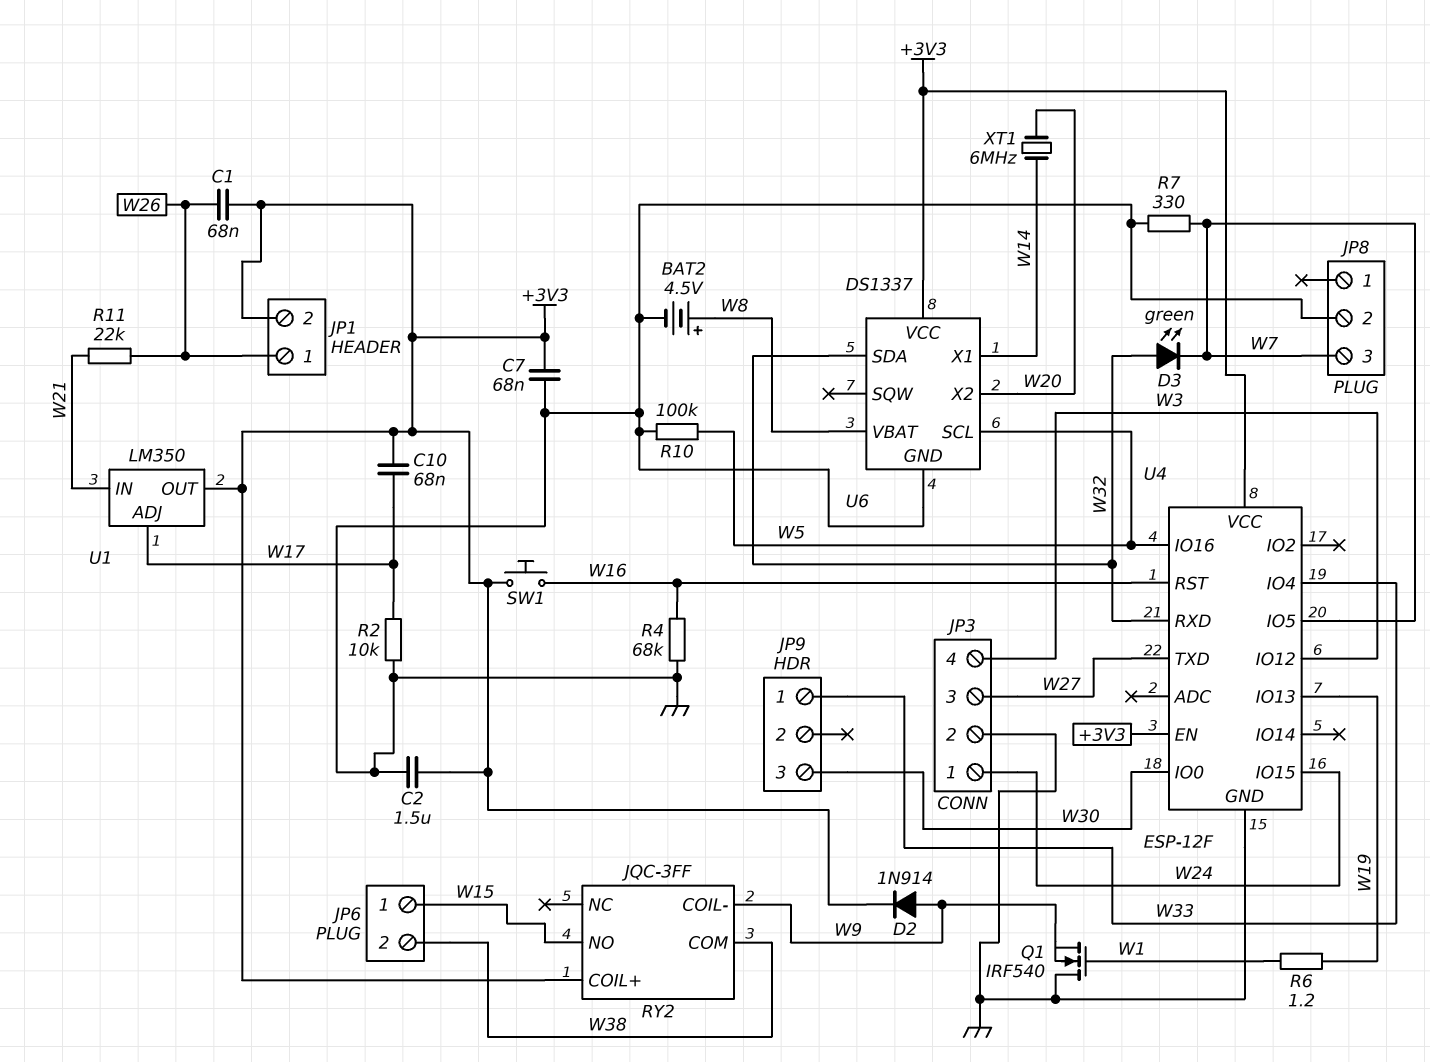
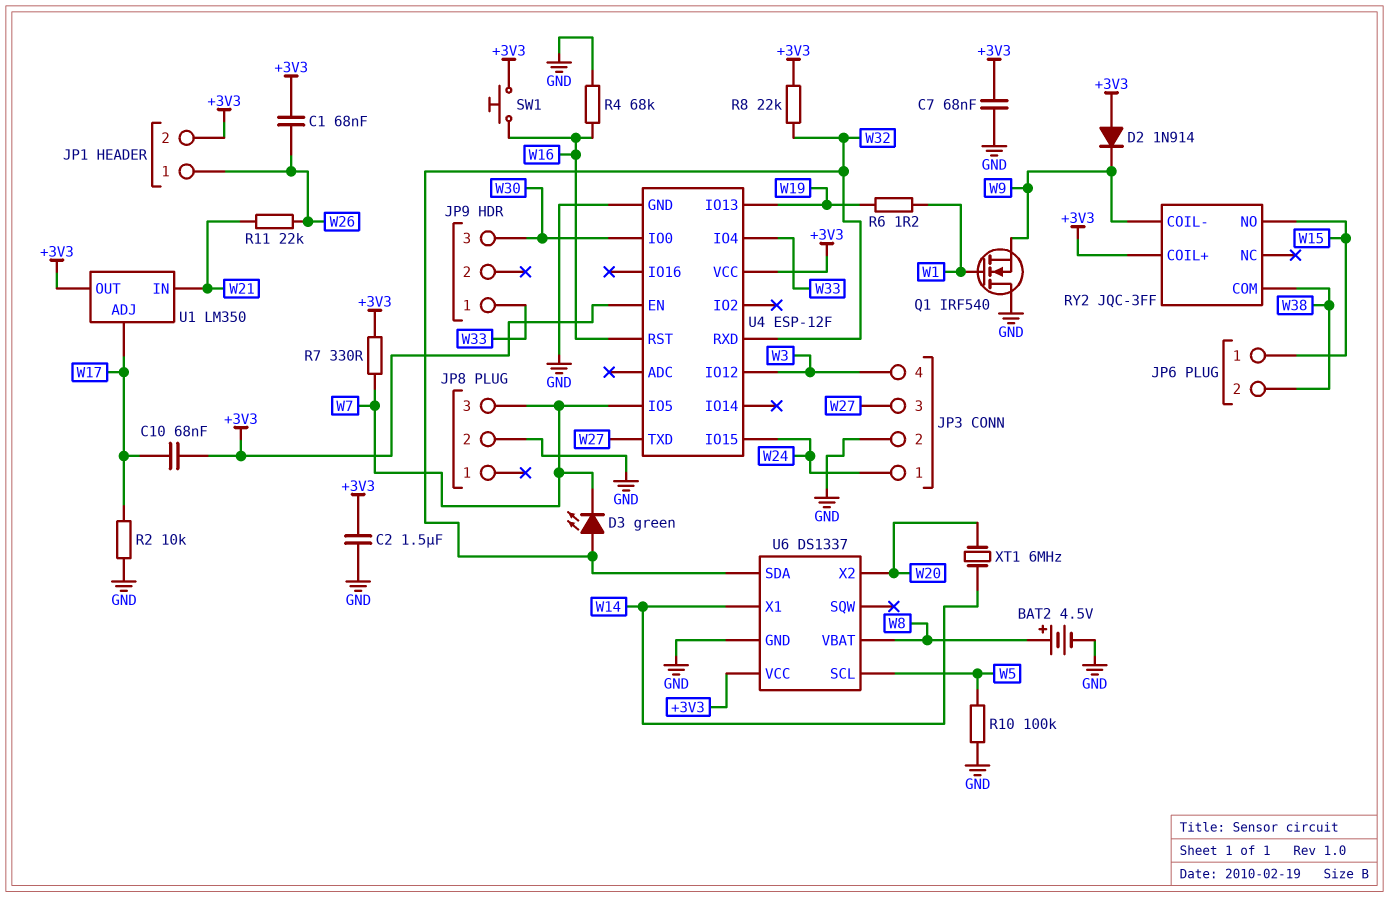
D2: diode 1N914 (A W9, K +3V3) -> diode 1N914 (A +3V3, K W9)
R7: 330 (GND, W7) -> 330 (+3V3, W7)
R8: none -> 22k (+3V3, W32)
U4 pin IO16: W5 -> none

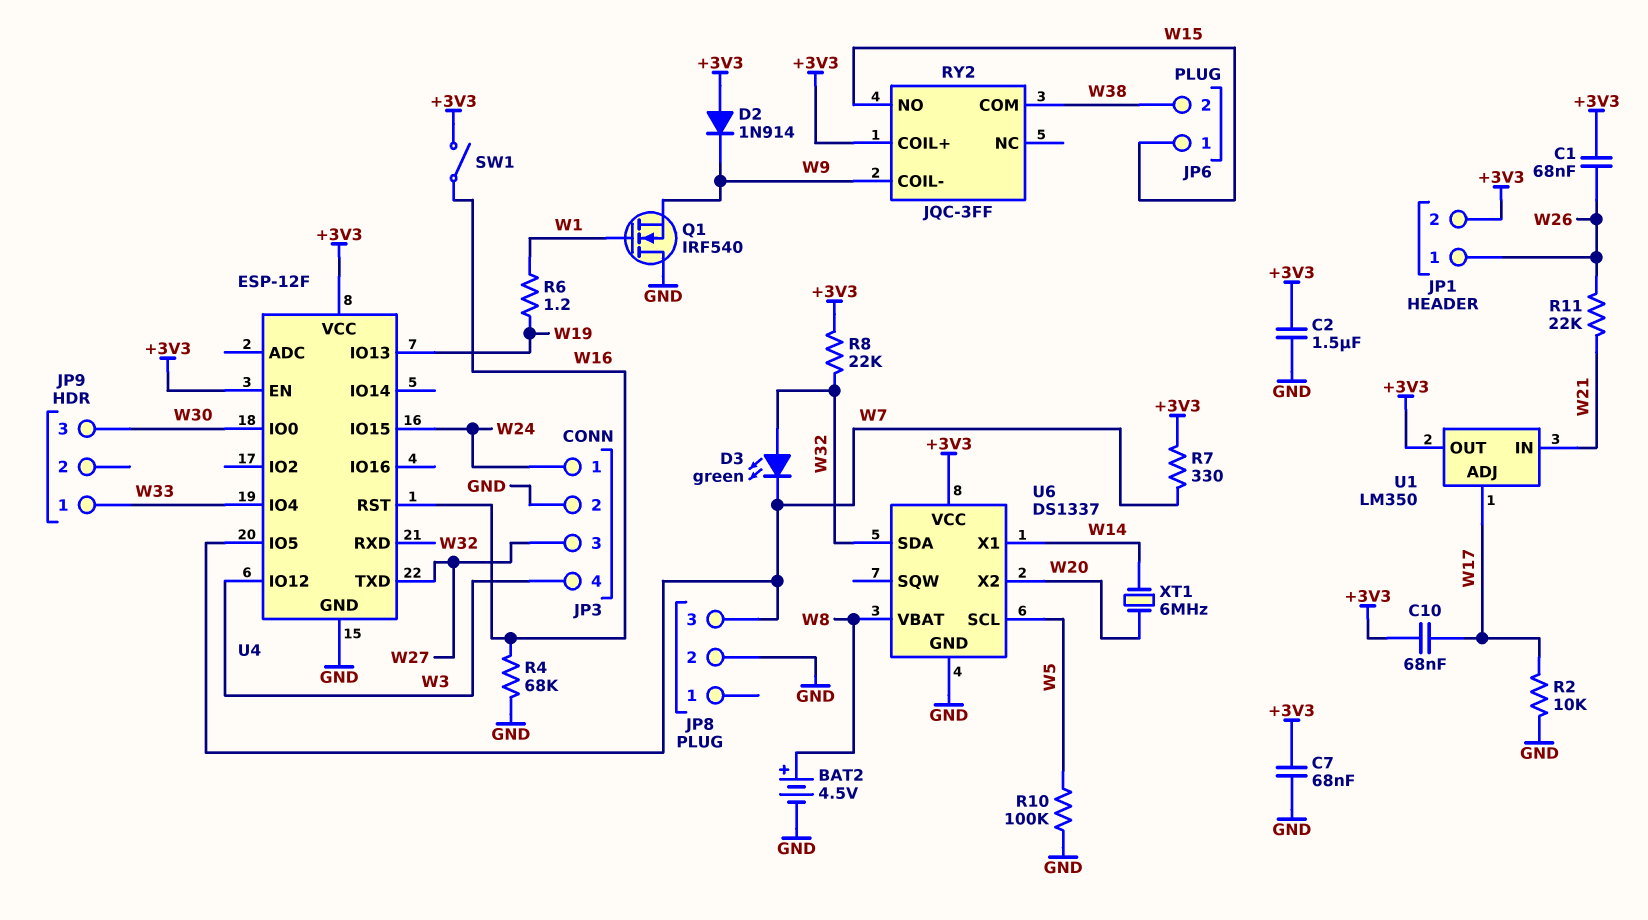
SW1: button (+3V3, W16) -> switch (+3V3, W16)

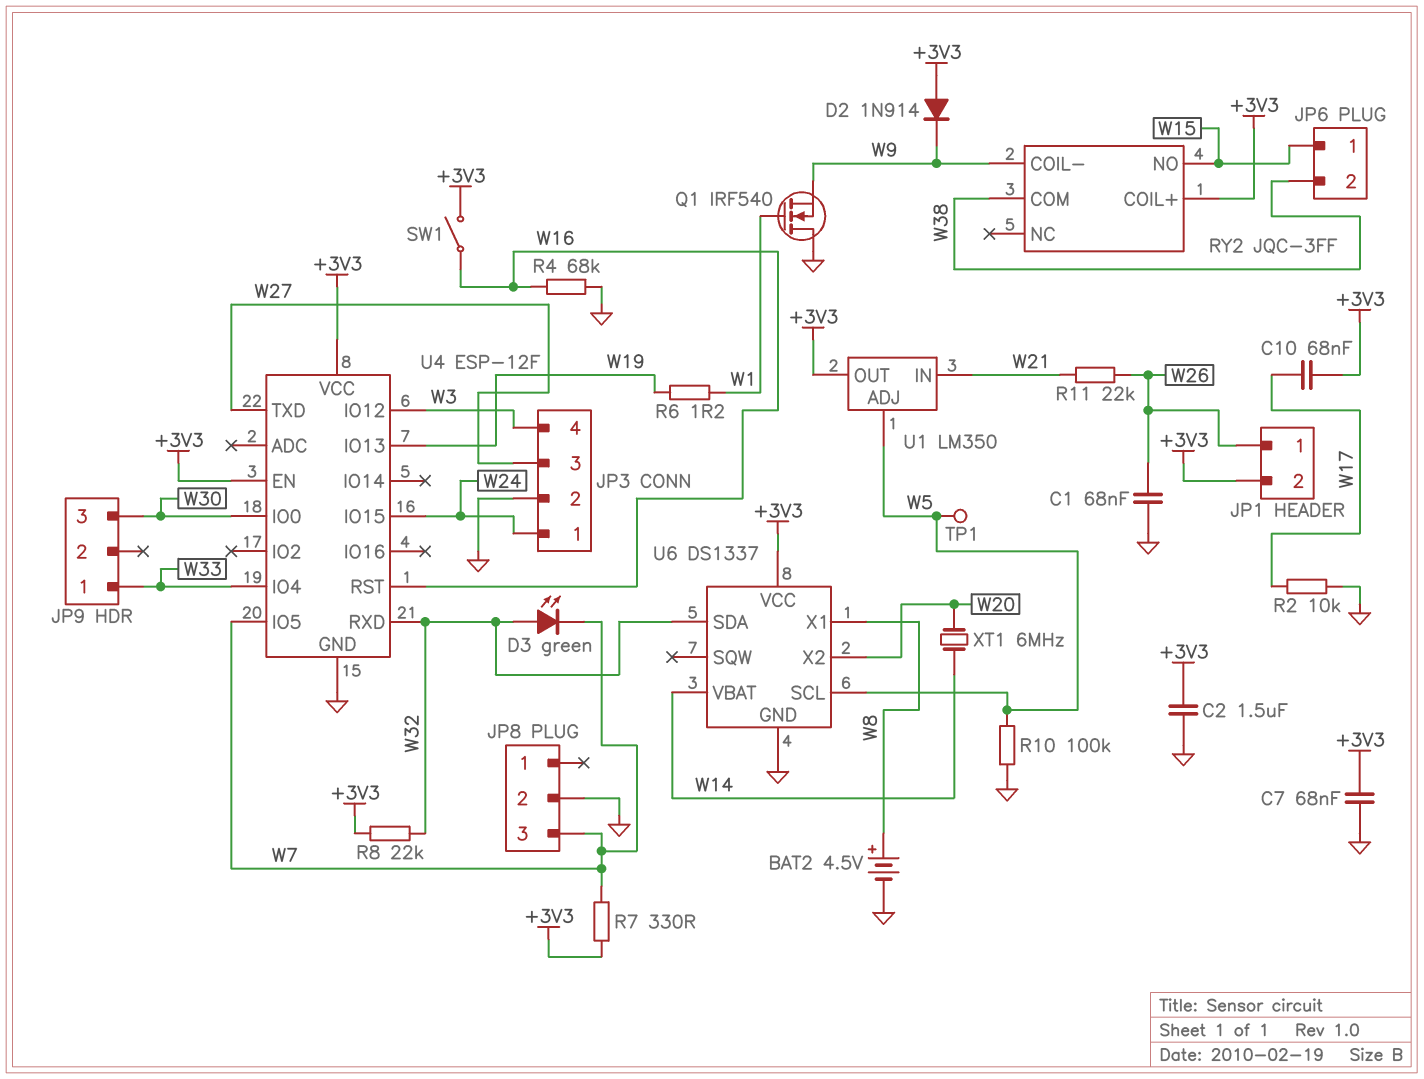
C1: 68nF (+3V3, W26) -> 68nF (GND, W26)
TP1: none -> test point (W5)
U1 pin ADJ: W17 -> W5
U6 pin VBAT: W8 -> W14
U6 pin X1: W14 -> W8

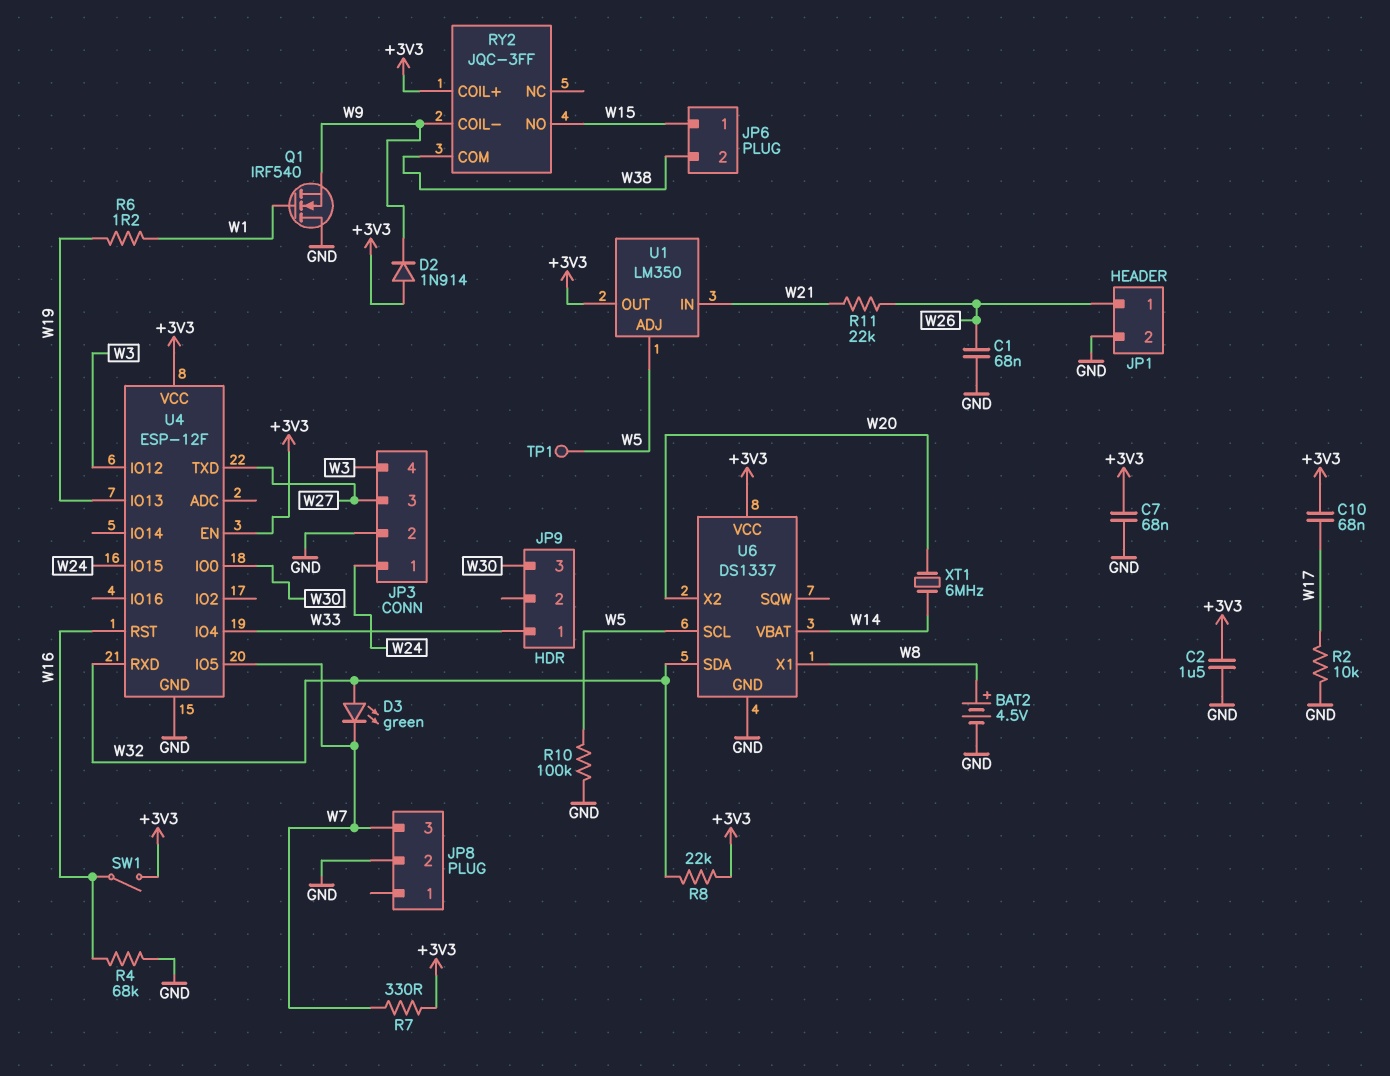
JP1 pin 2: +3V3 -> GND

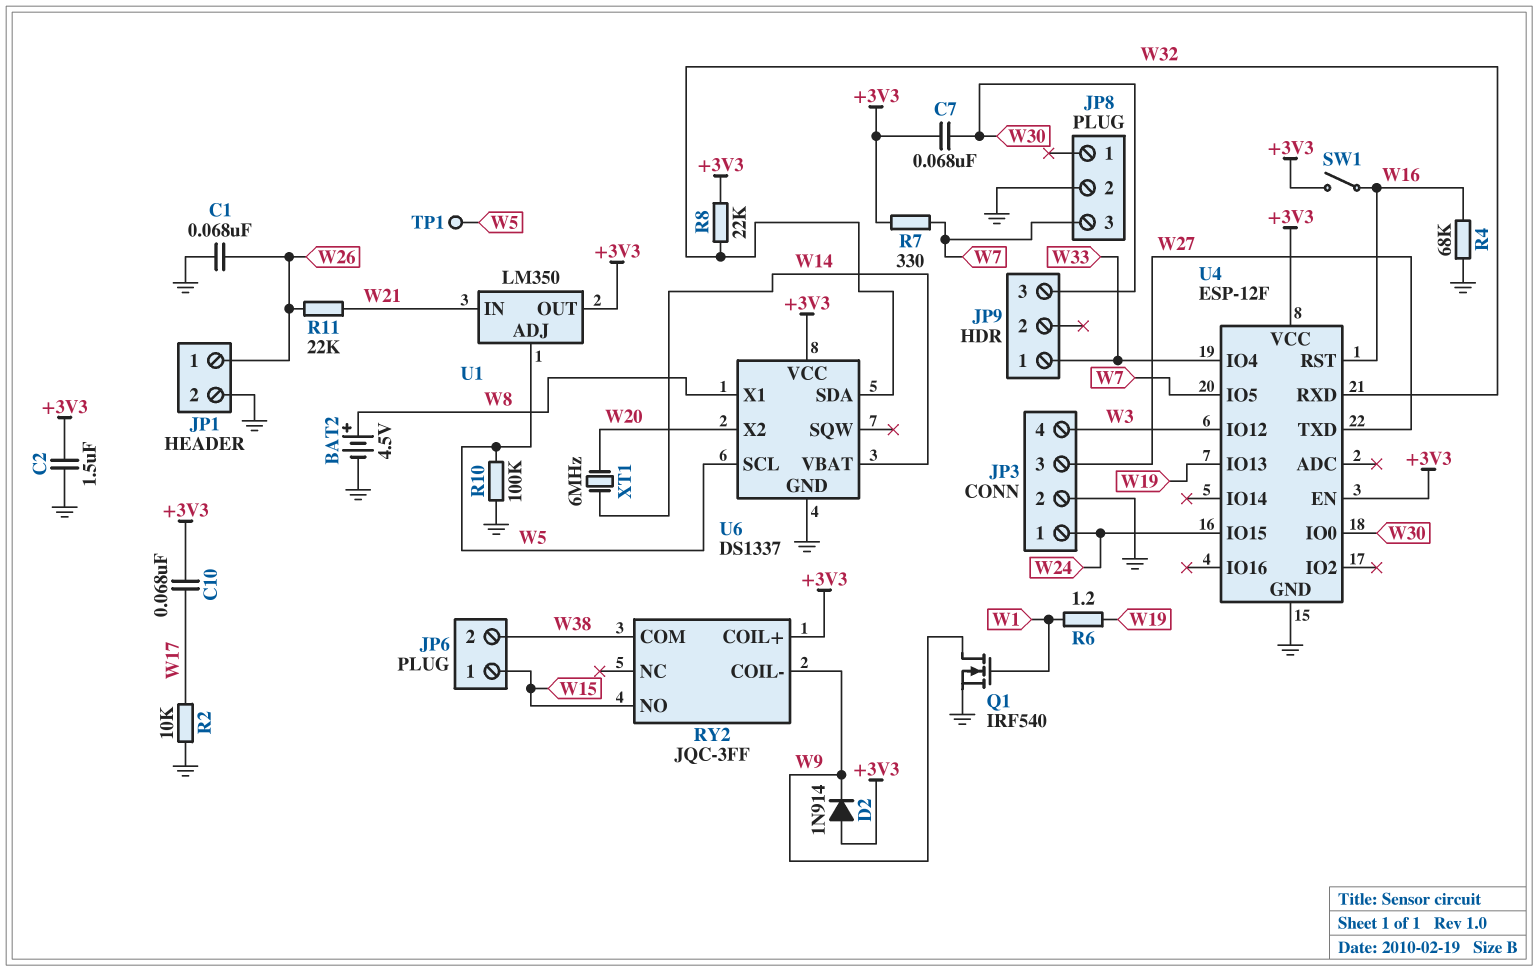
C7: 68nF (+3V3, GND) -> 68nF (+3V3, W30)
D3: LED green (A W32, K W7) -> none
Q1: NMOS IRF540 (G W1, D GND, S W9) -> NMOS IRF540 (G W1, D W9, S GND)

